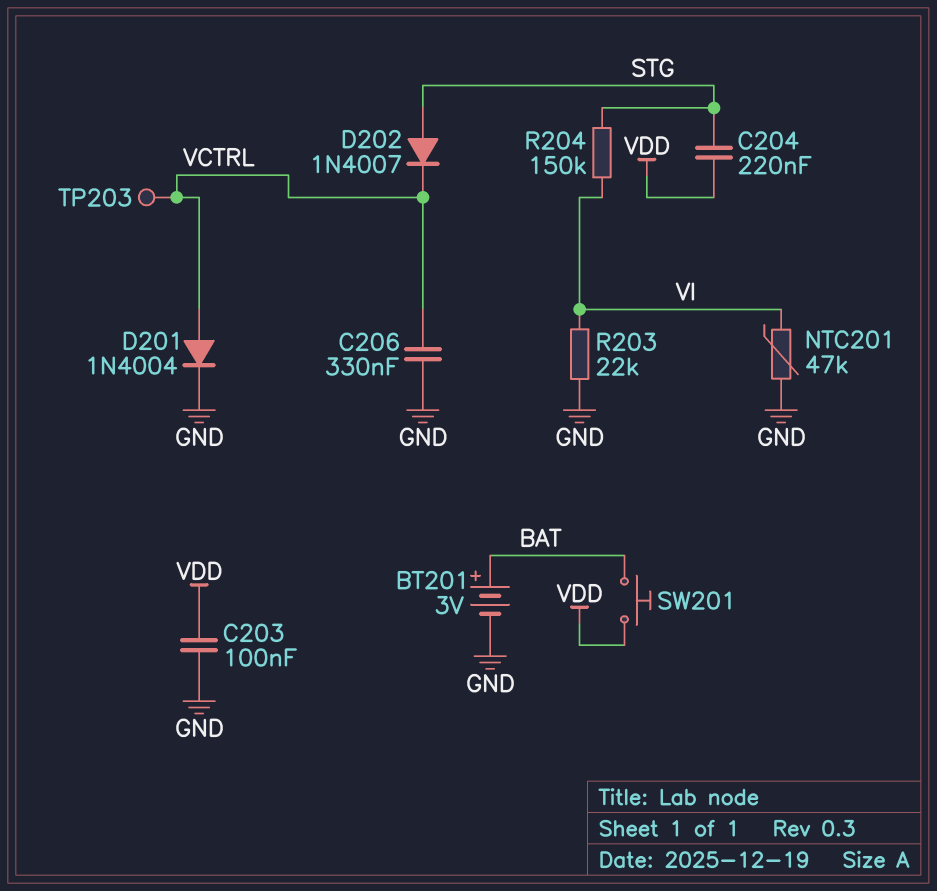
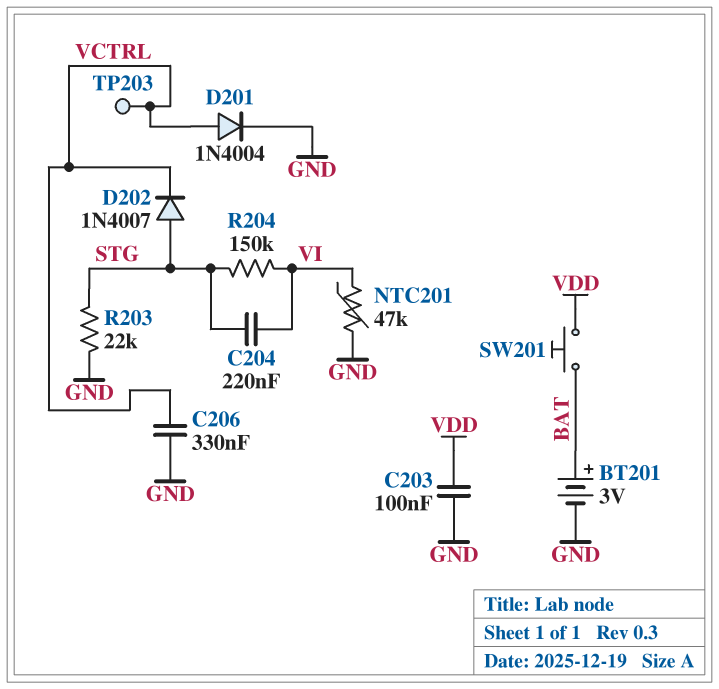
C204: 220nF (STG, VDD) -> 220nF (STG, VI)
R203: 22k (GND, VI) -> 22k (GND, STG)

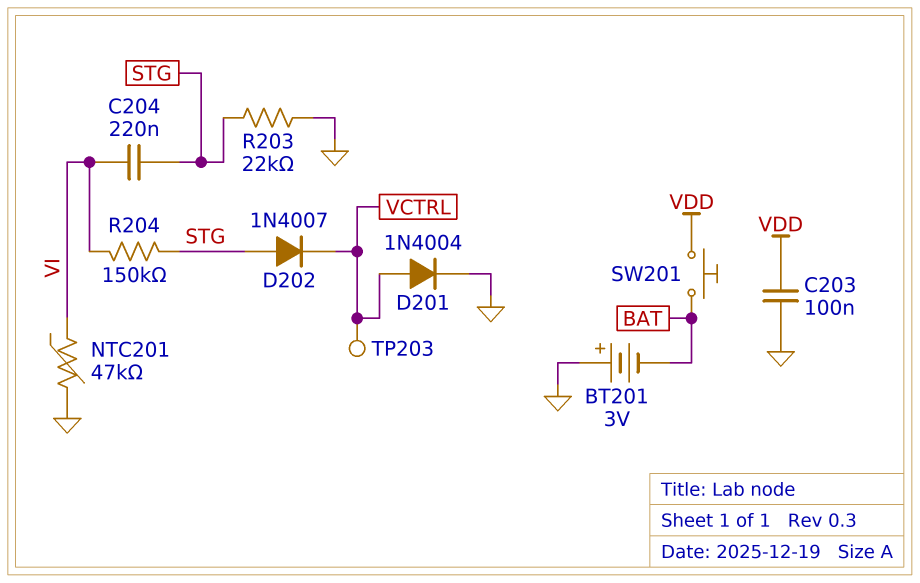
BT201: 3V (plus BAT, minus GND) -> 3V (plus GND, minus BAT)
C206: 330nF (GND, VCTRL) -> none

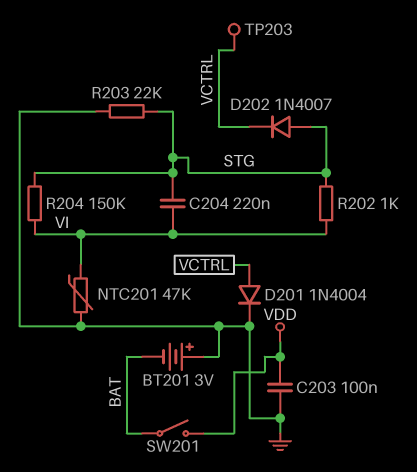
R202: none -> 1k (STG, VI)
SW201: button (BAT, VDD) -> switch (BAT, VDD)

